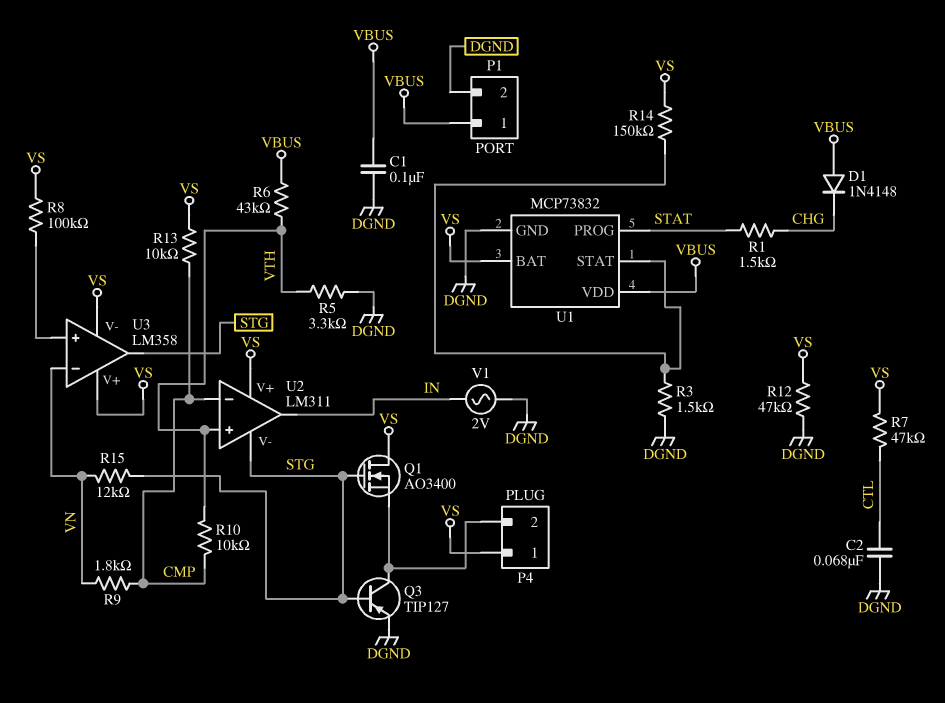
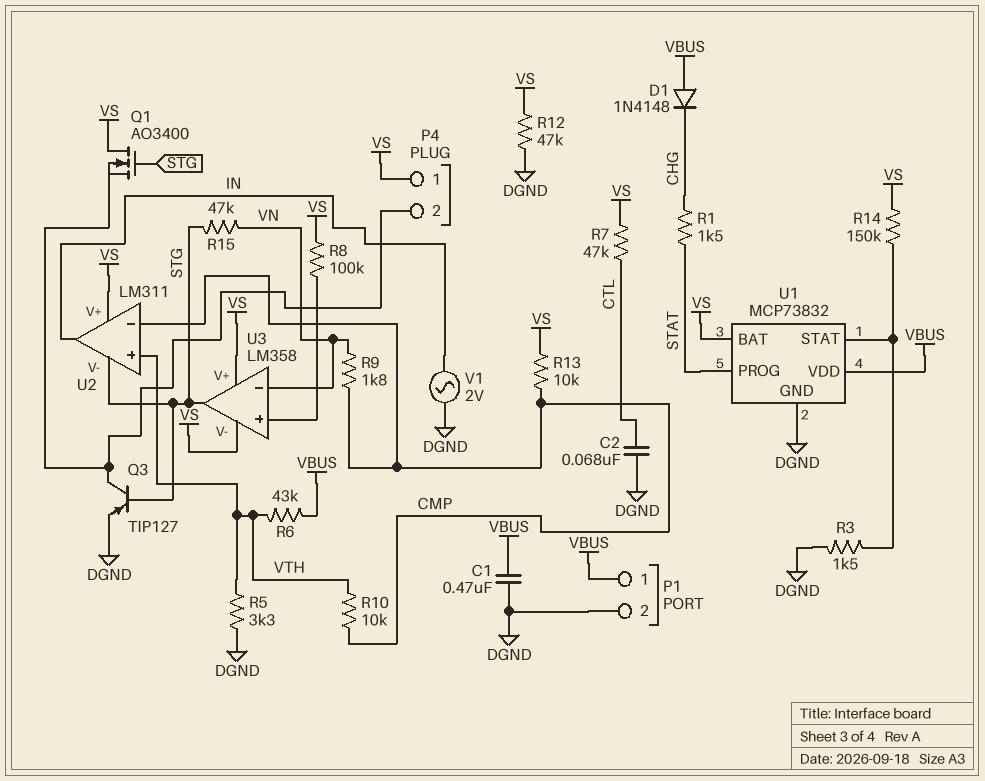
C1: 100nF (DGND, VBUS) -> 470nF (DGND, VBUS)
R15: 12k (STG, VN) -> 47k (STG, VN)

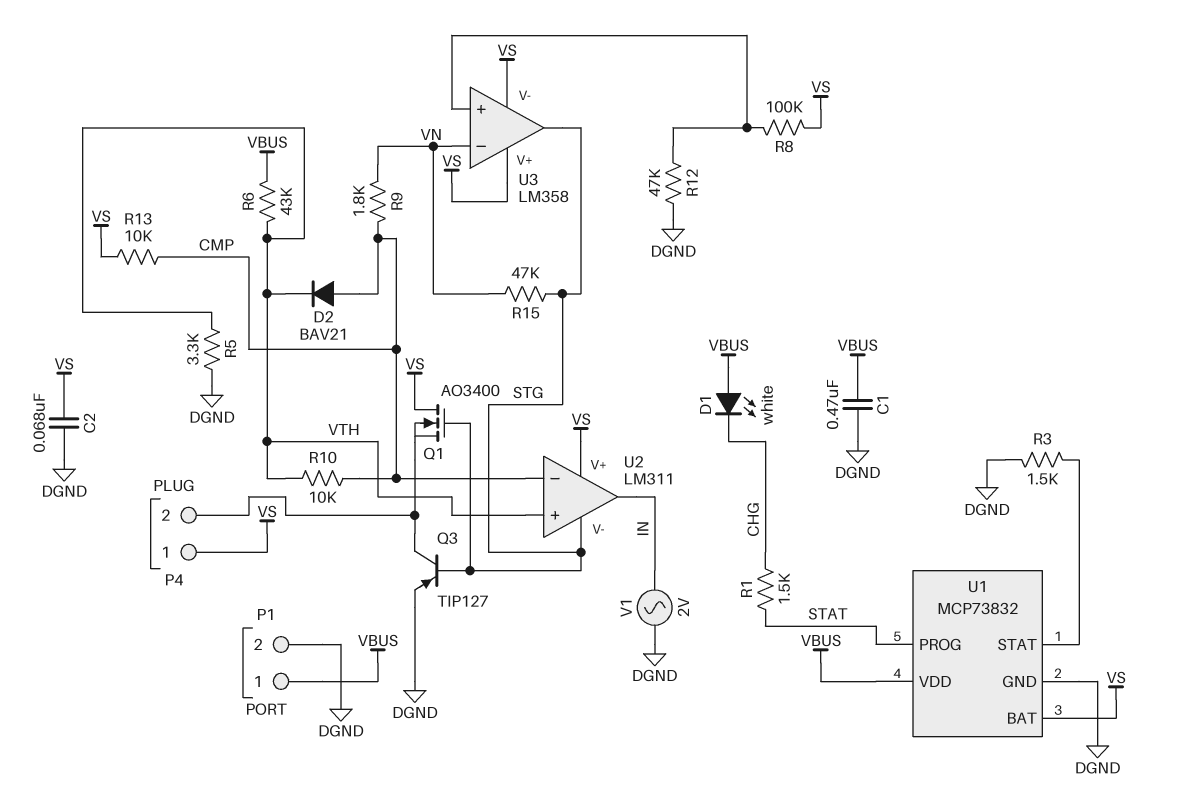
C2: 68nF (CTL, DGND) -> 68nF (DGND, VS)
D1: diode 1N4148 (A VBUS, K CHG) -> LED white (A VBUS, K CHG)
D2: none -> diode BAV21 (A CMP, K VTH)
R7: 47k (CTL, VS) -> none
R12: 47k (DGND, VS) -> 47k (DGND, U3/in+)
R14: 150k (U1/STAT, VS) -> none

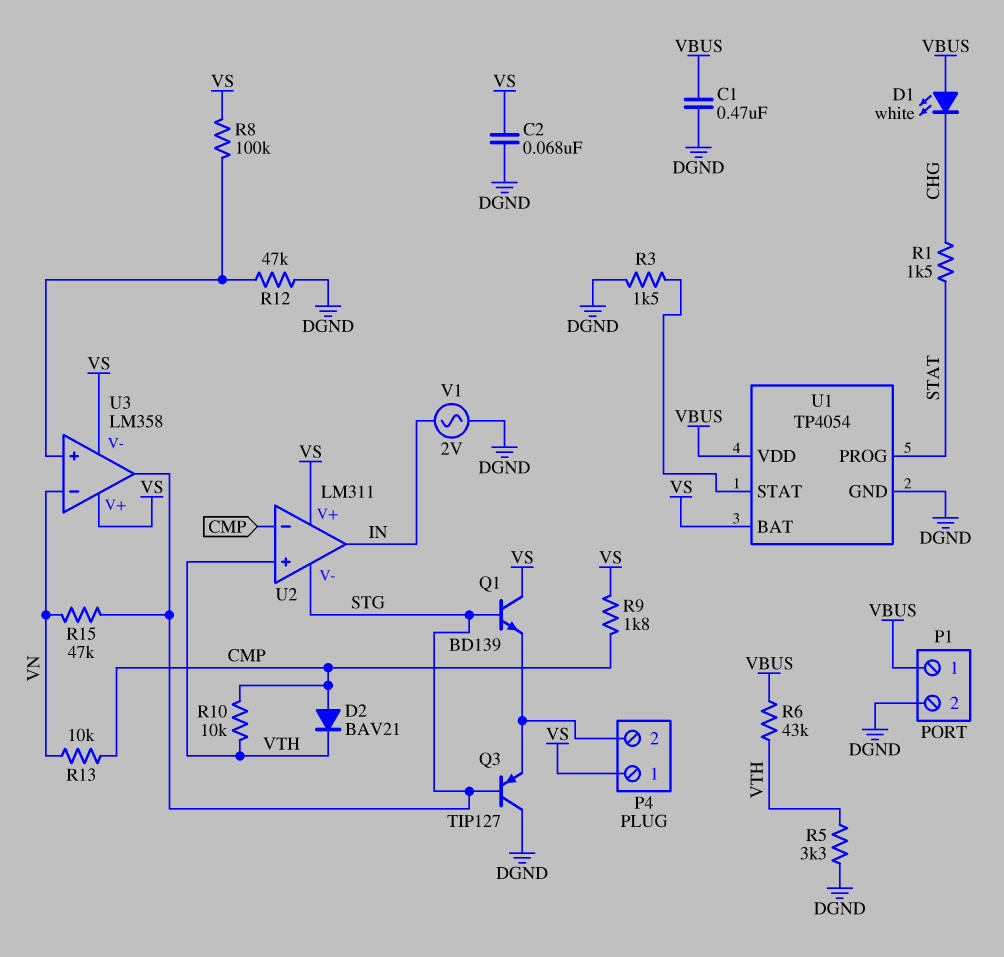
Q1: NMOS AO3400 (G STG, D VS, S P4/2) -> NPN BD139 (B STG, C VS, E P4/2)
Q3: PNP TIP127 (B STG, C P4/2, E DGND) -> PNP TIP127 (B STG, C DGND, E P4/2)
R9: 1.8k (CMP, VN) -> 1.8k (CMP, VS)
R13: 10k (CMP, VS) -> 10k (CMP, VN)
U1: MCP73832 -> TP4054

